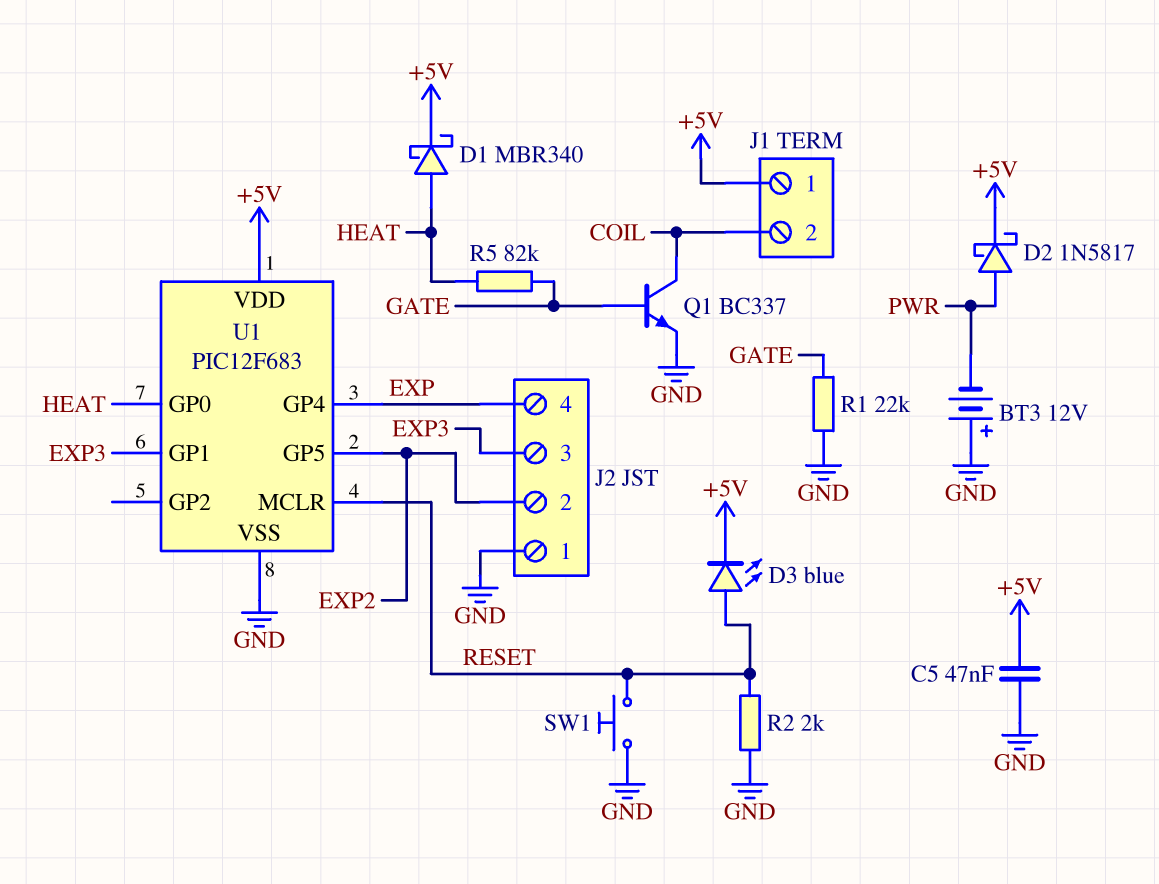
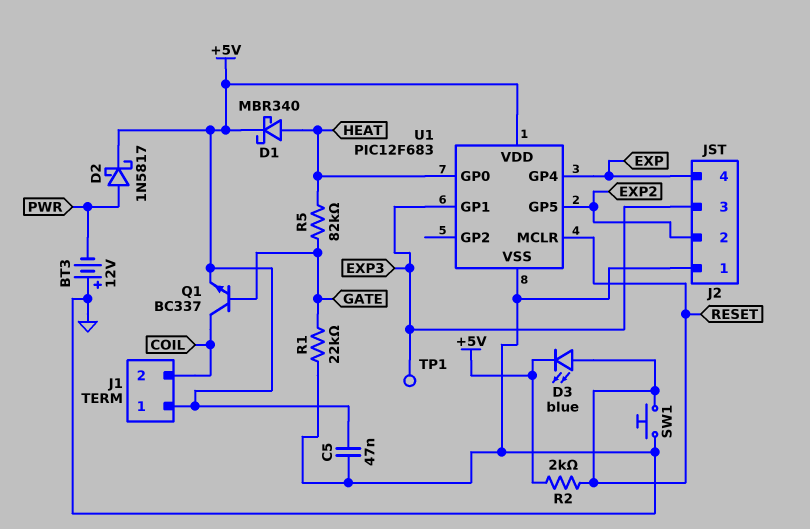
Q1: NPN BC337 (B GATE, C COIL, E GND) -> NPN BC337 (B GATE, C COIL, E +5V)
R2: 2k (GND, RESET) -> 2k (+5V, RESET)
TP1: none -> test point (EXP3)

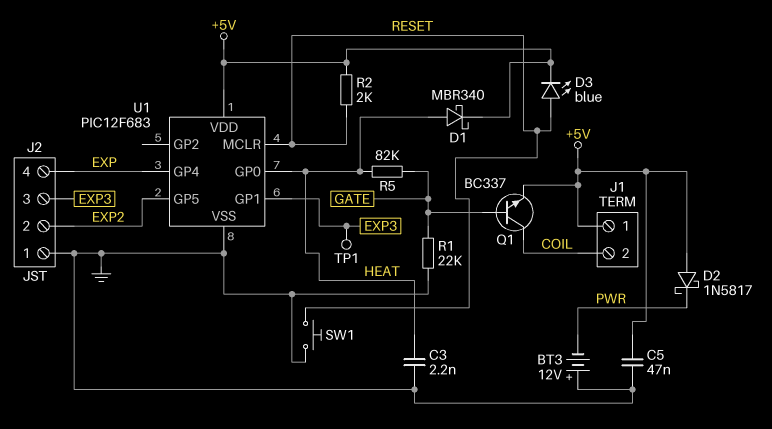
C3: none -> 2.2nF (GND, HEAT)
D2: schottky 1N5817 (A PWR, K +5V) -> schottky 1N5817 (A +5V, K PWR)

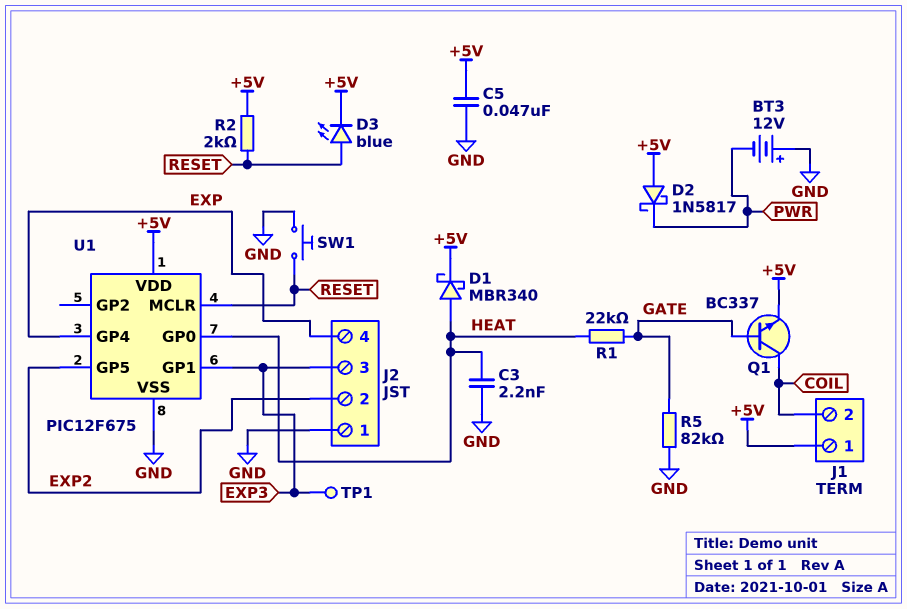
R1: 22k (GATE, GND) -> 22k (GATE, HEAT)
R5: 82k (GATE, HEAT) -> 82k (GATE, GND)
U1: PIC12F683 -> PIC12F675

